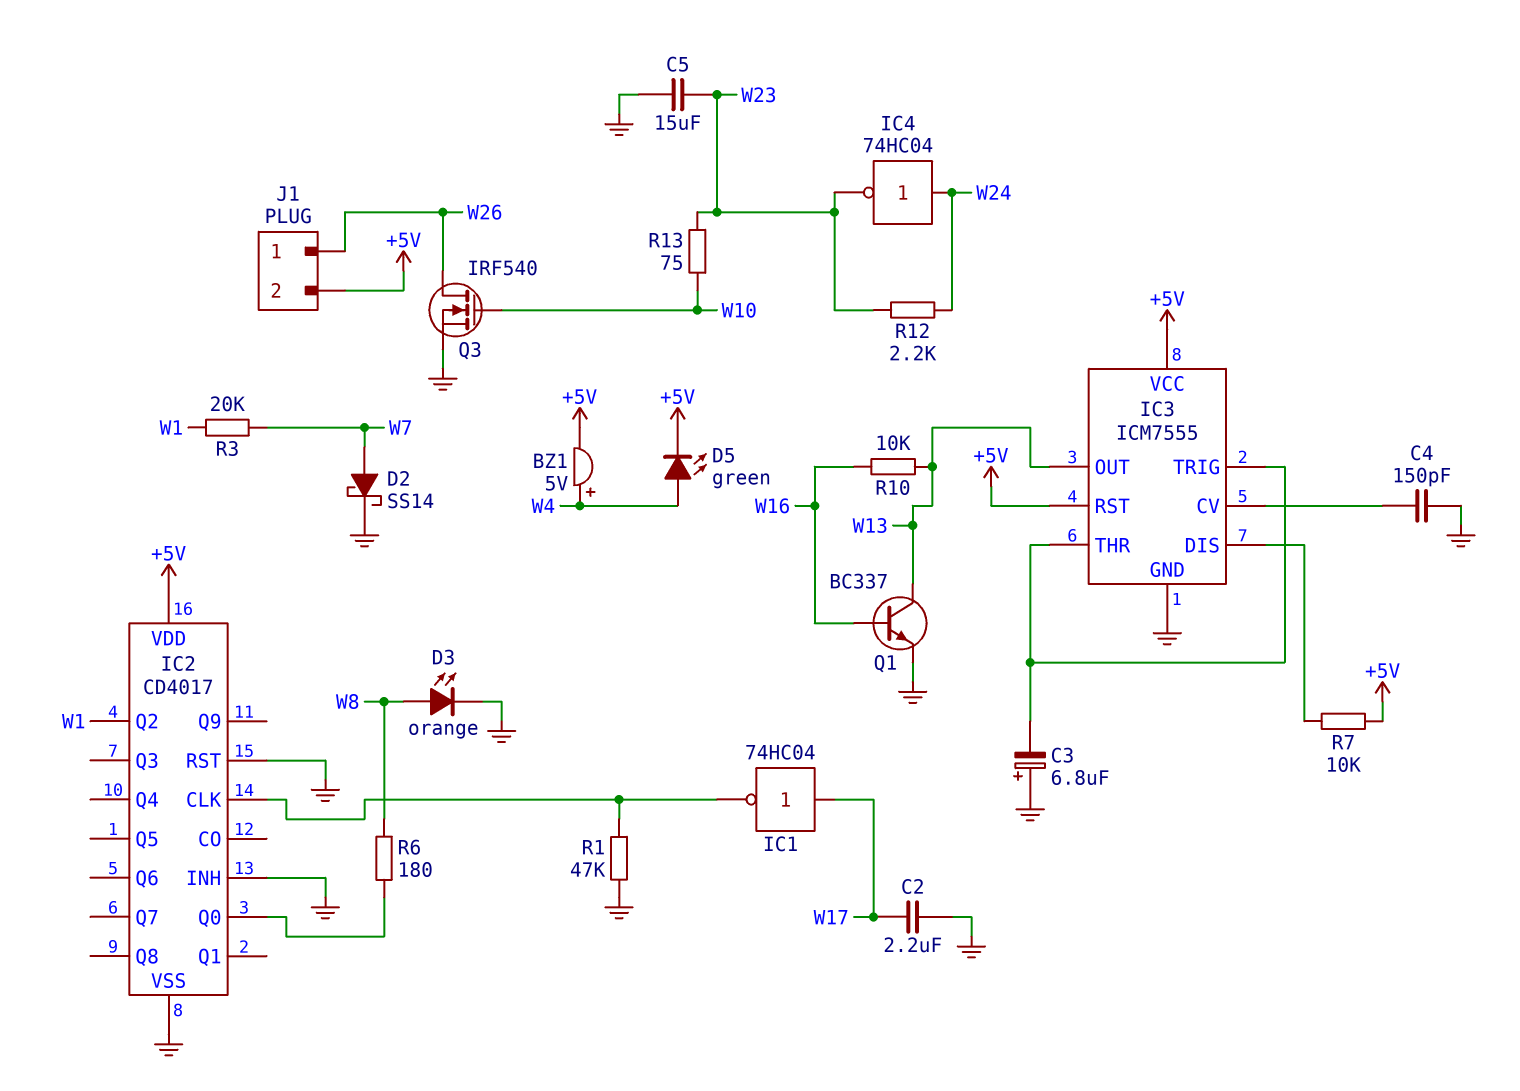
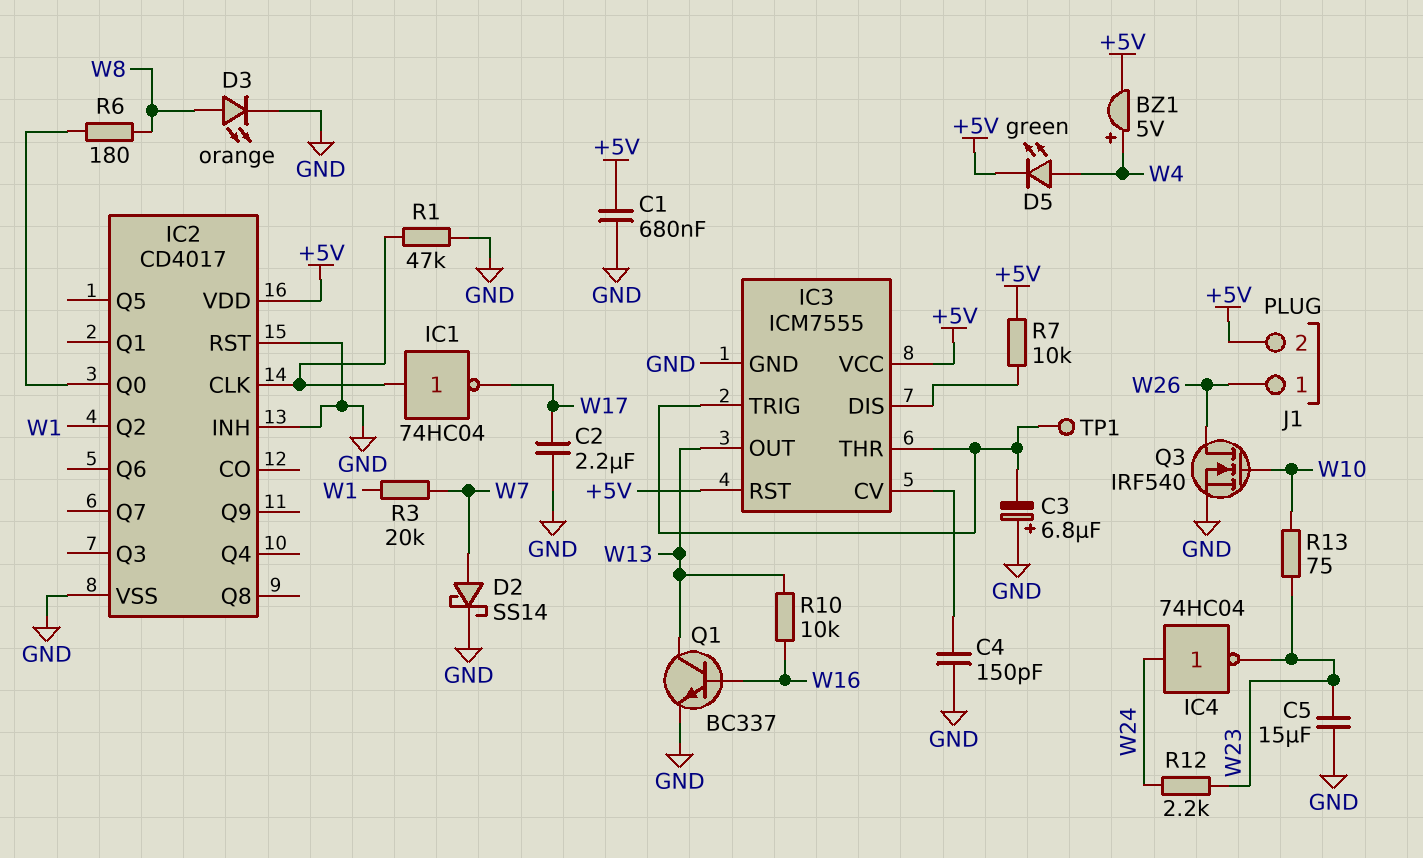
C1: none -> 680nF (+5V, GND)
IC1: NOT 74HC04 (in W17, out IC2/CLK) -> NOT 74HC04 (in IC2/CLK, out W17)
TP1: none -> test point (IC3/THR)

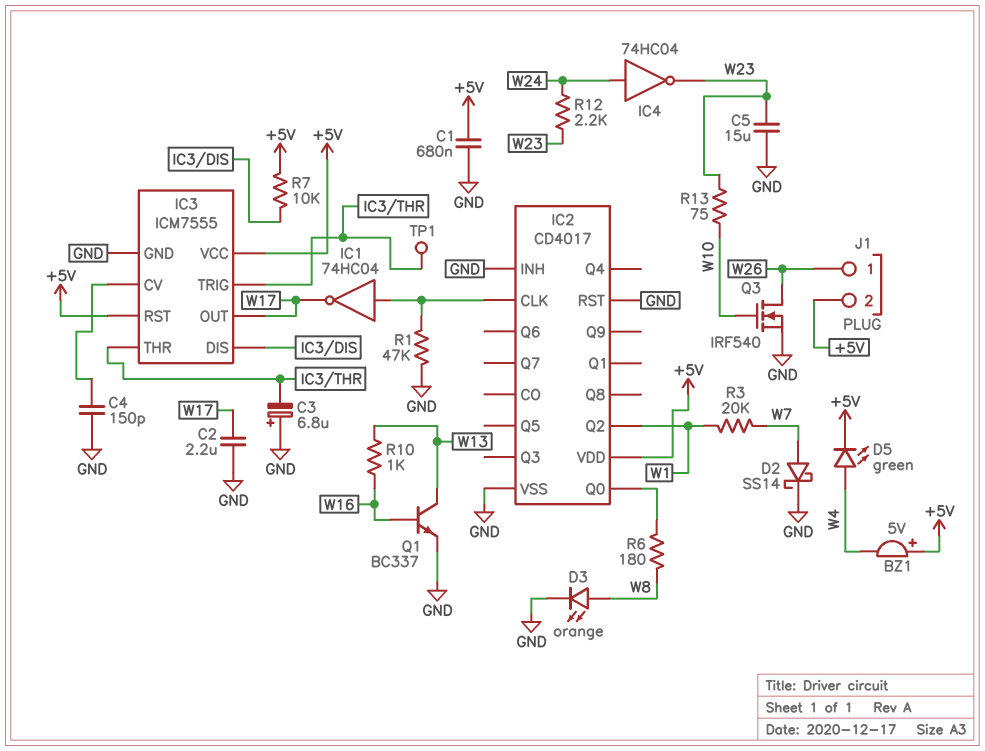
BZ1: buzzer 5V (plus W4, minus +5V) -> buzzer 5V (plus +5V, minus W4)
IC3 pin OUT: W13 -> W17
R10: 10k (W13, W16) -> 1k (W13, W16)

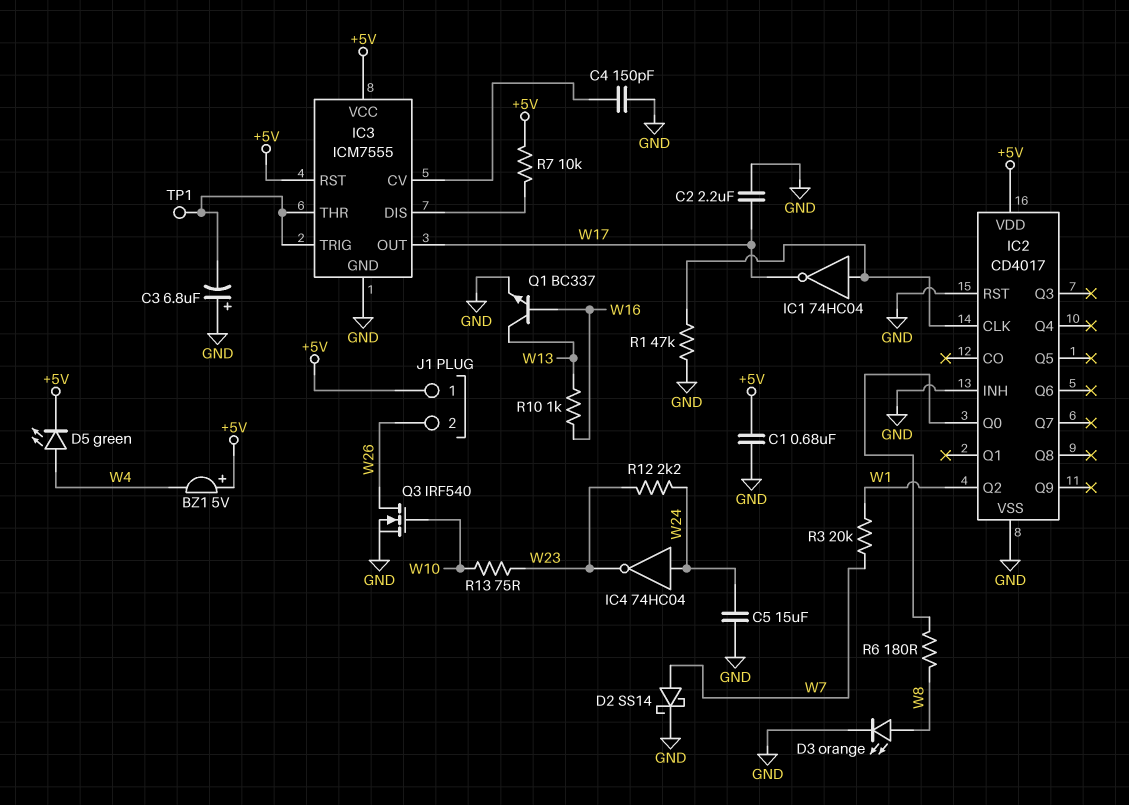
C5: 15uF (GND, W23) -> 15uF (GND, W24)
J1 pin 1: W26 -> +5V
J1 pin 2: +5V -> W26

